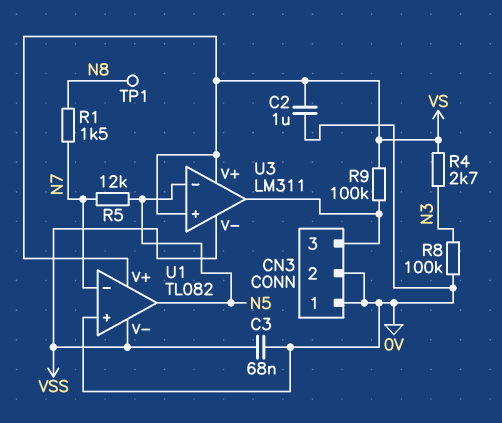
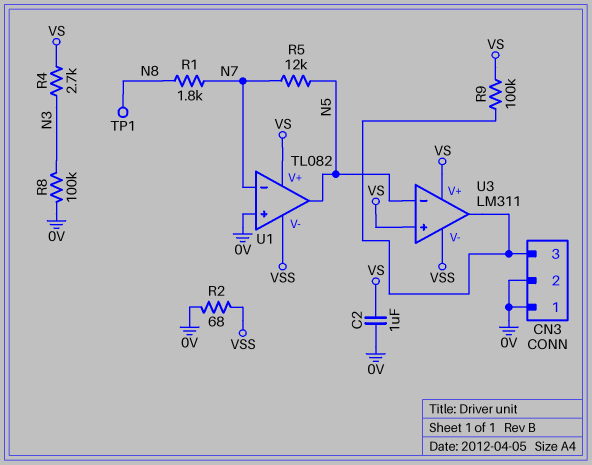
C3: 68nF (0V, VSS) -> none
R1: 1.5k (N7, N8) -> 1.8k (N7, N8)
R2: none -> 68 (0V, VSS)

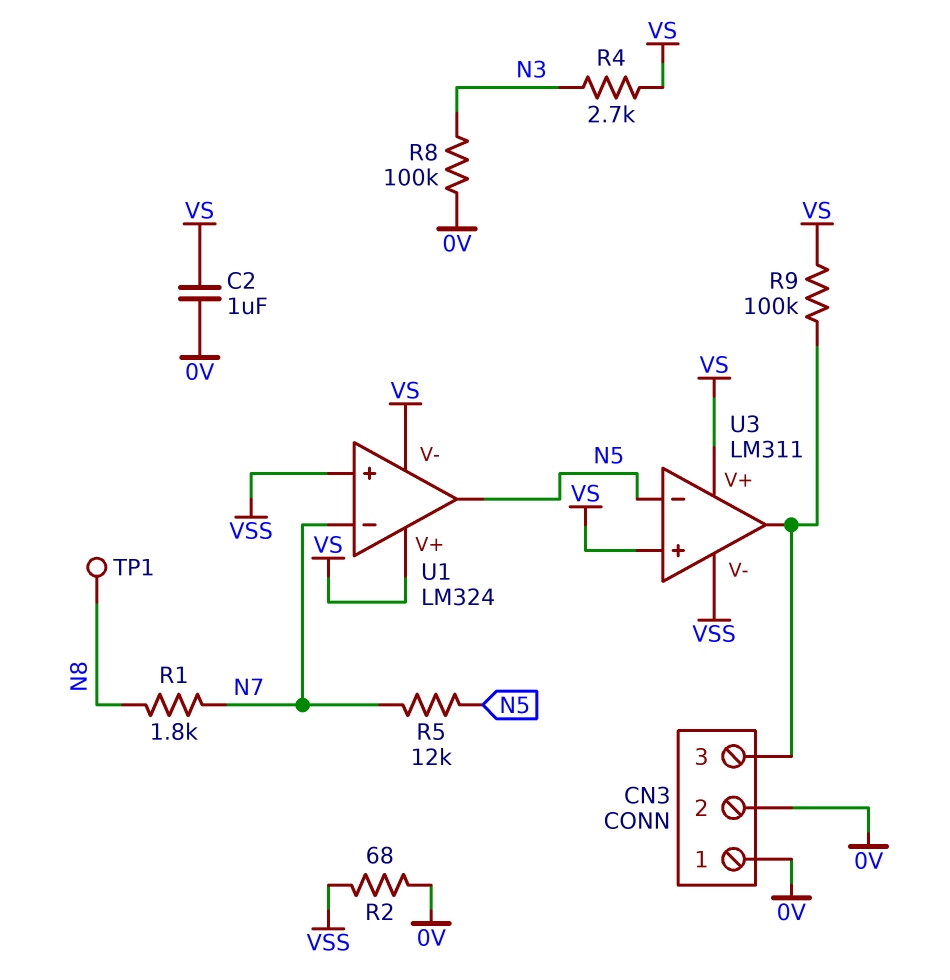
U1: TL082 -> LM324
U1 pin V-: VSS -> VS
U1 pin in+: 0V -> VSS

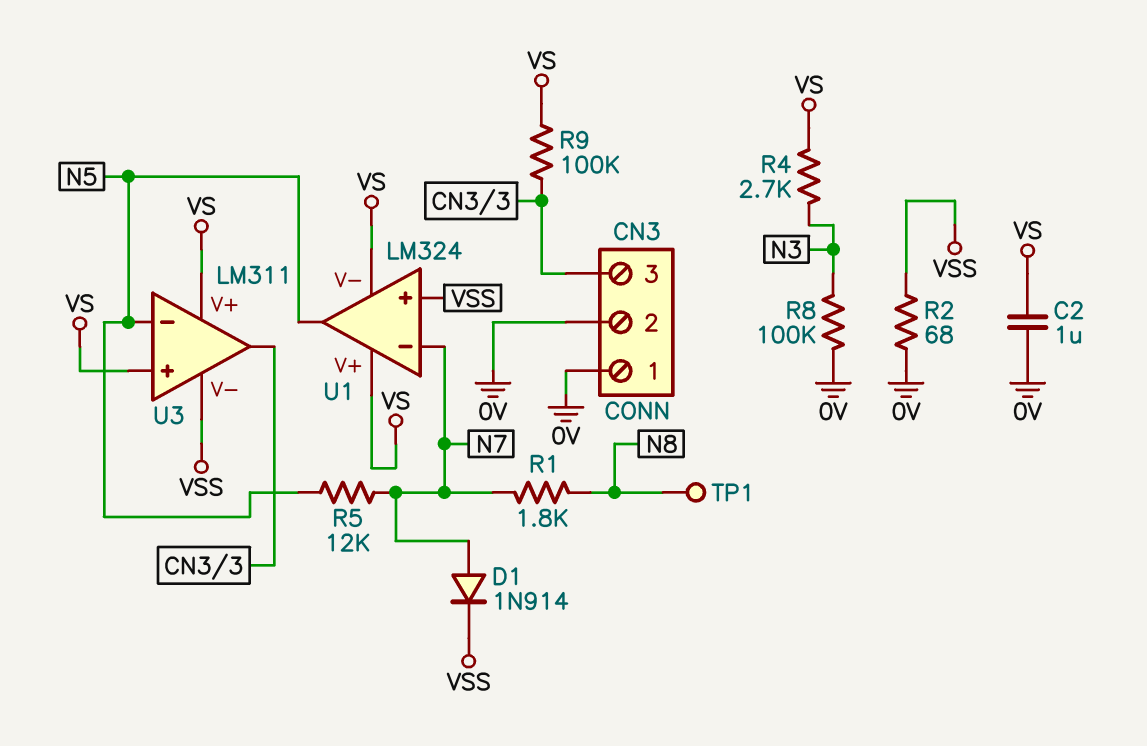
D1: none -> diode 1N914 (A N7, K VSS)

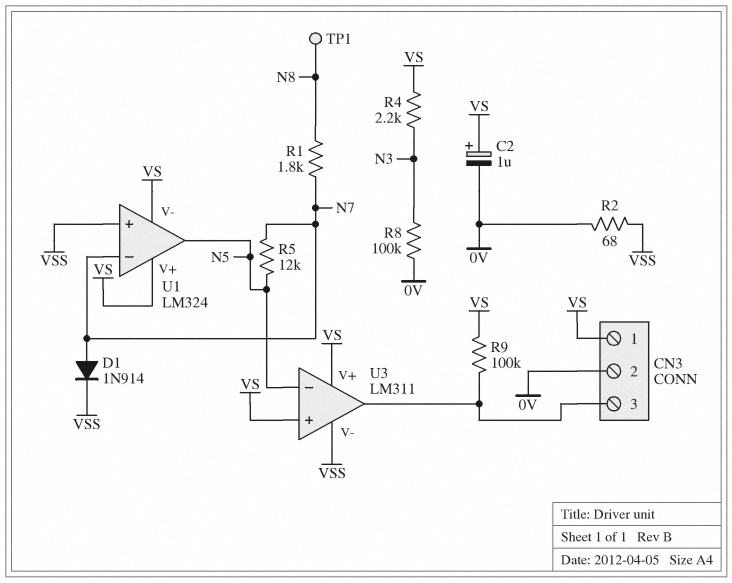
C2: 1uF (0V, VS) -> 1uF (plus VS, minus 0V)
CN3 pin 1: 0V -> VS
R4: 2.7k (N3, VS) -> 2.2k (N3, VS)

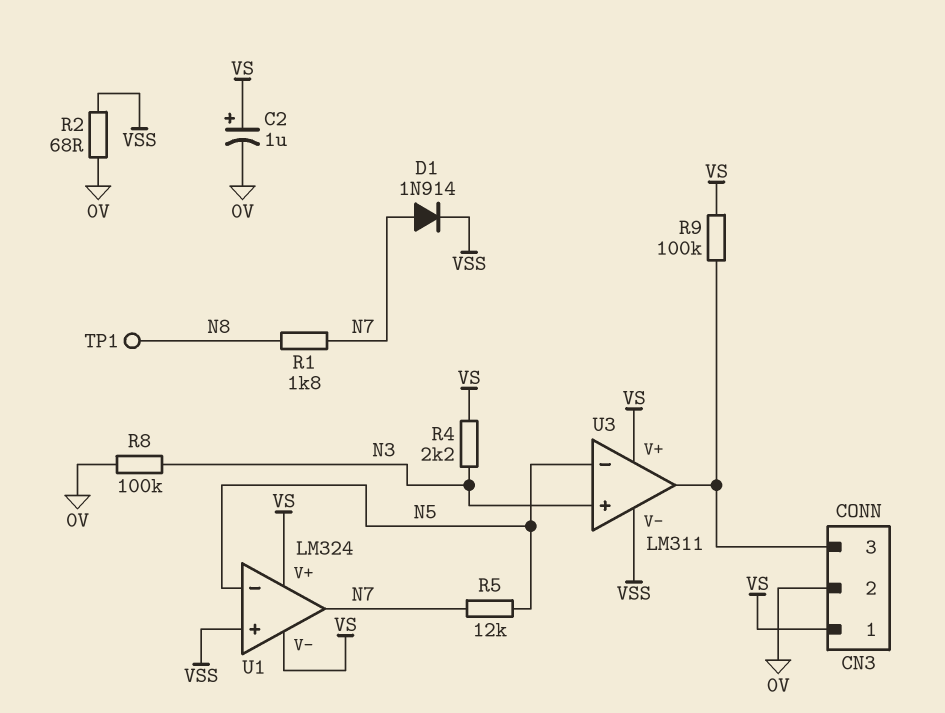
U1 pin in-: N7 -> N5
U1 pin out: N5 -> N7
U3 pin in+: VS -> N3

